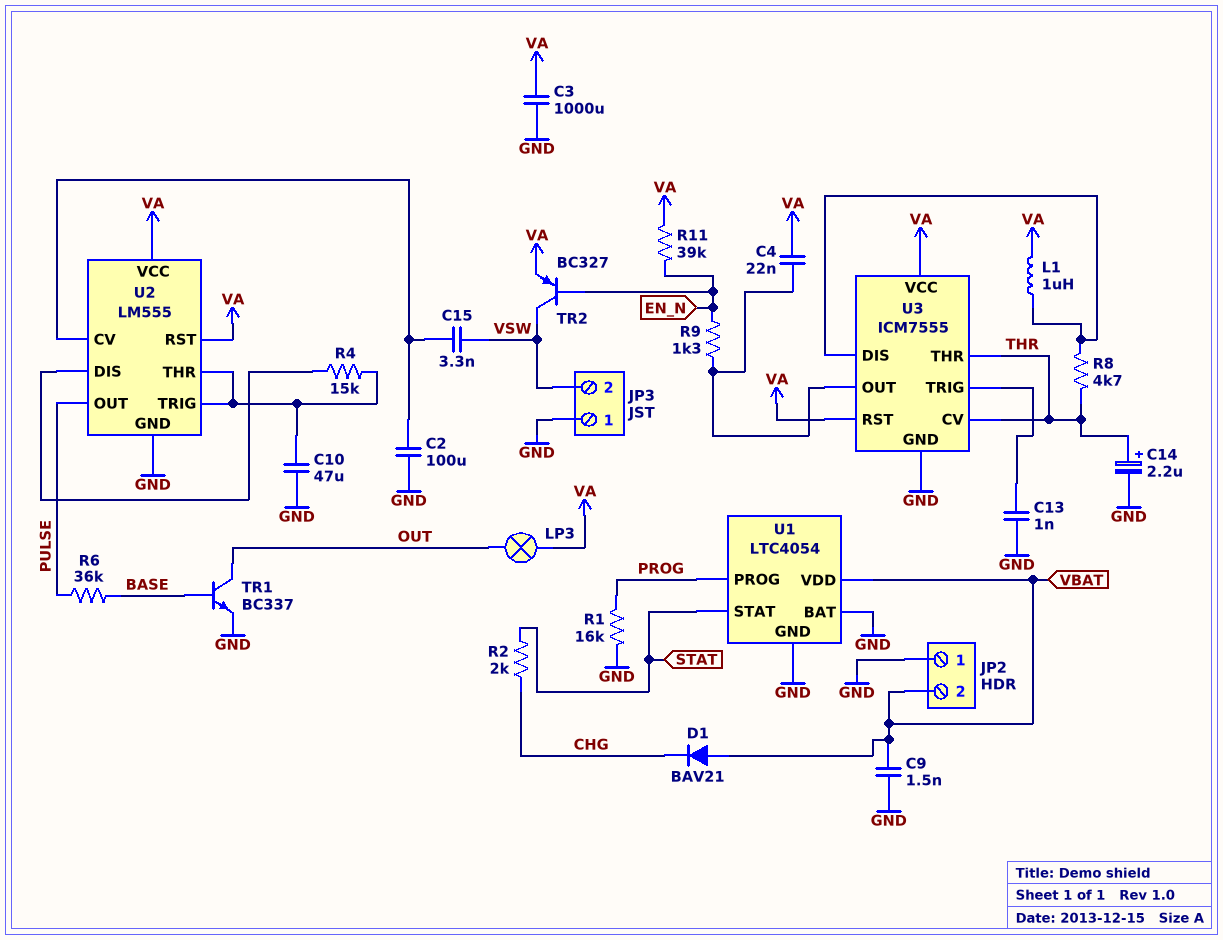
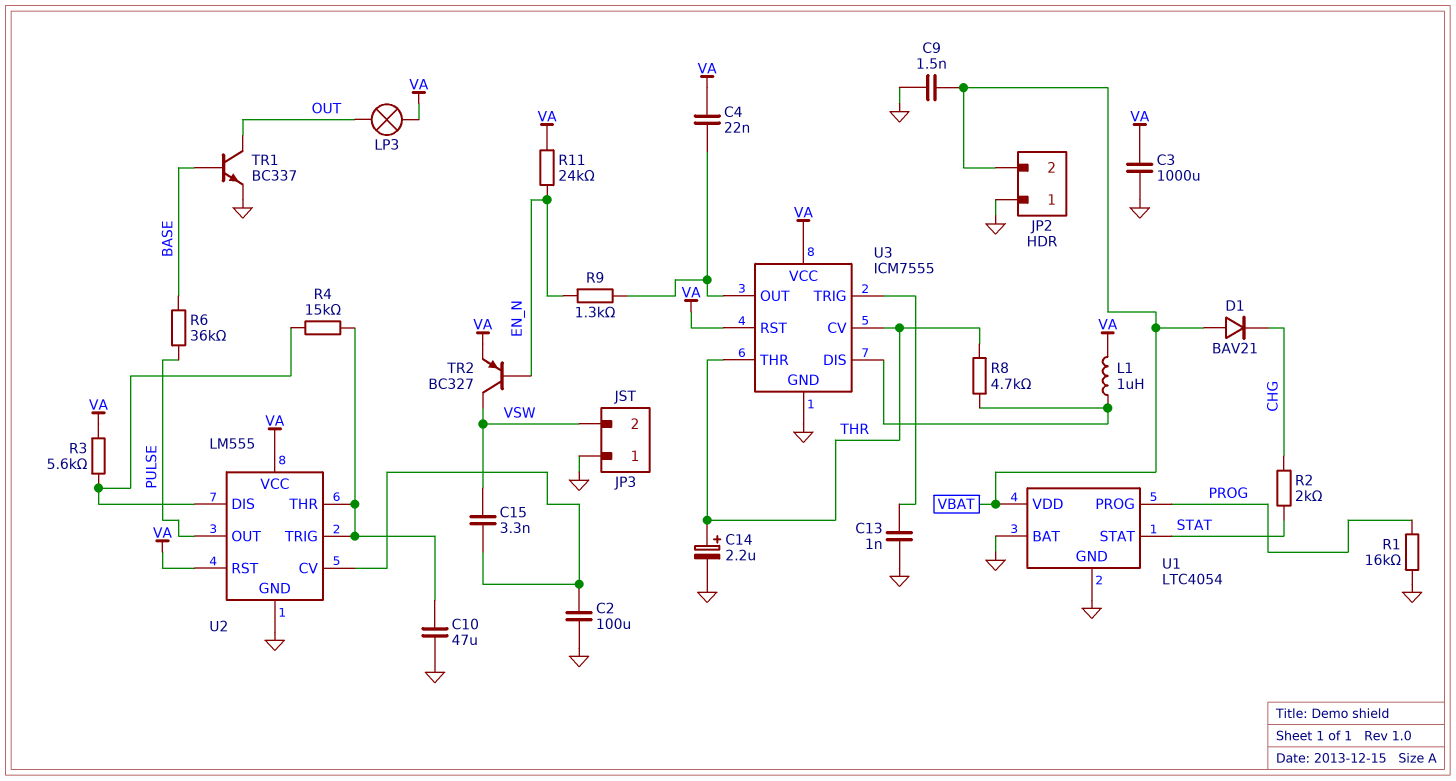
R3: none -> 5.6k (U2/DIS, VA)
R11: 39k (EN_N, VA) -> 24k (EN_N, VA)

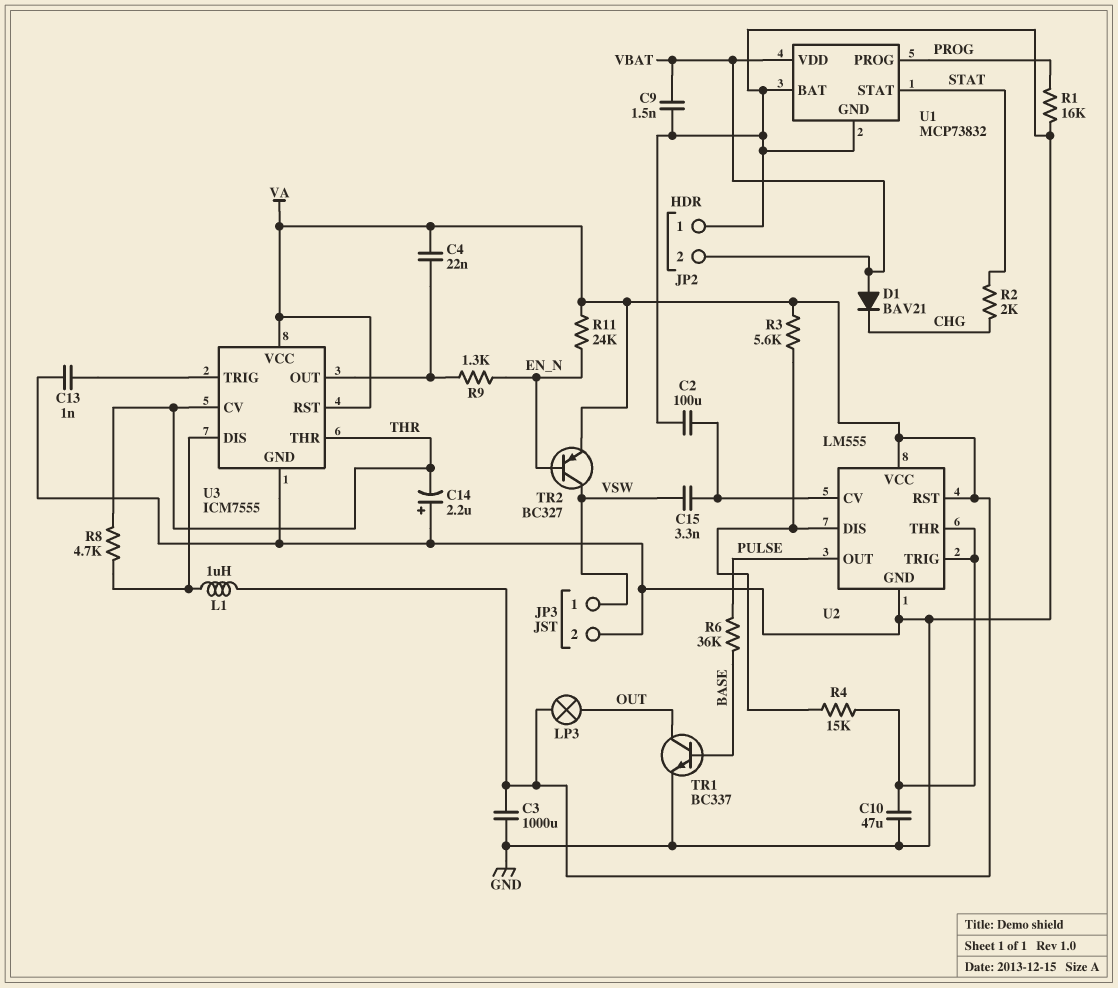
C14: 2.2uF (plus THR, minus GND) -> 2.2uF (plus GND, minus THR)
JP3 pin 1: GND -> VSW
JP3 pin 2: VSW -> GND
U1: LTC4054 -> MCP73832

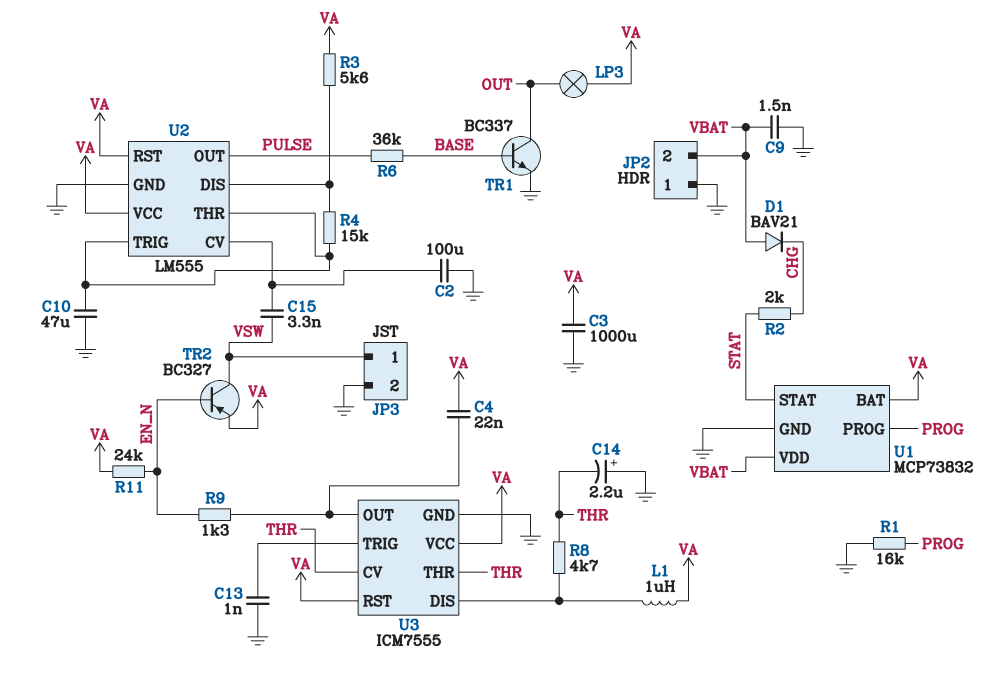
U1 pin BAT: GND -> VA

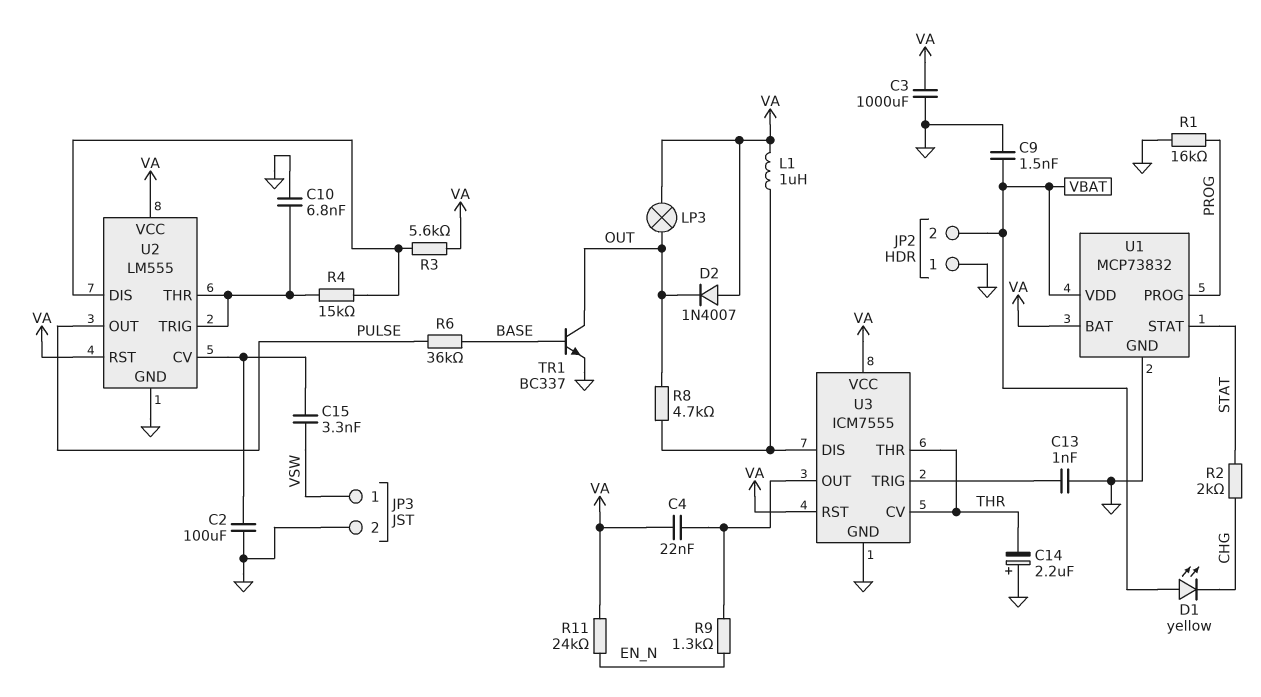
C10: 47uF (GND, U2/THR) -> 6.8nF (GND, U2/THR)
D1: diode BAV21 (A VBAT, K CHG) -> LED yellow (A VBAT, K CHG)
D2: none -> diode 1N4007 (A VA, K OUT)
R8: 4.7k (THR, U3/DIS) -> 4.7k (OUT, U3/DIS)
TR2: PNP BC327 (B EN_N, C VSW, E VA) -> none

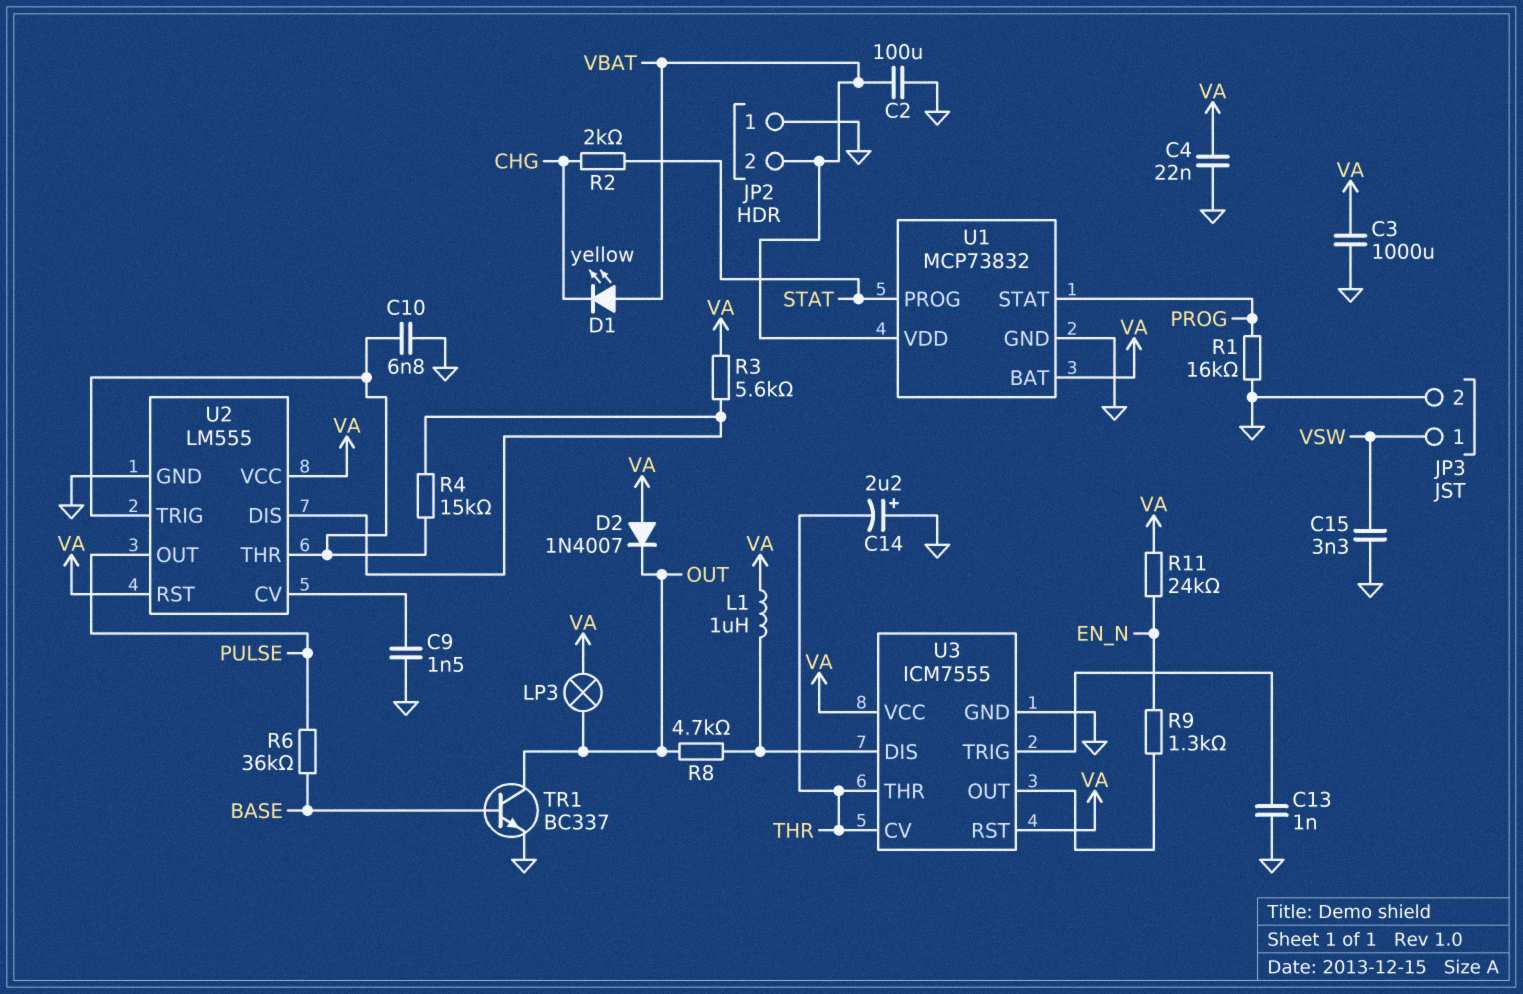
C2: 100uF (GND, U2/CV) -> 100uF (GND, VBAT)
C4: 22nF (U3/OUT, VA) -> 22nF (GND, VA)
C9: 1.5nF (GND, VBAT) -> 1.5nF (GND, U2/CV)
C15: 3.3nF (U2/CV, VSW) -> 3.3nF (GND, VSW)
U1 pin PROG: PROG -> STAT
U1 pin STAT: STAT -> PROG

